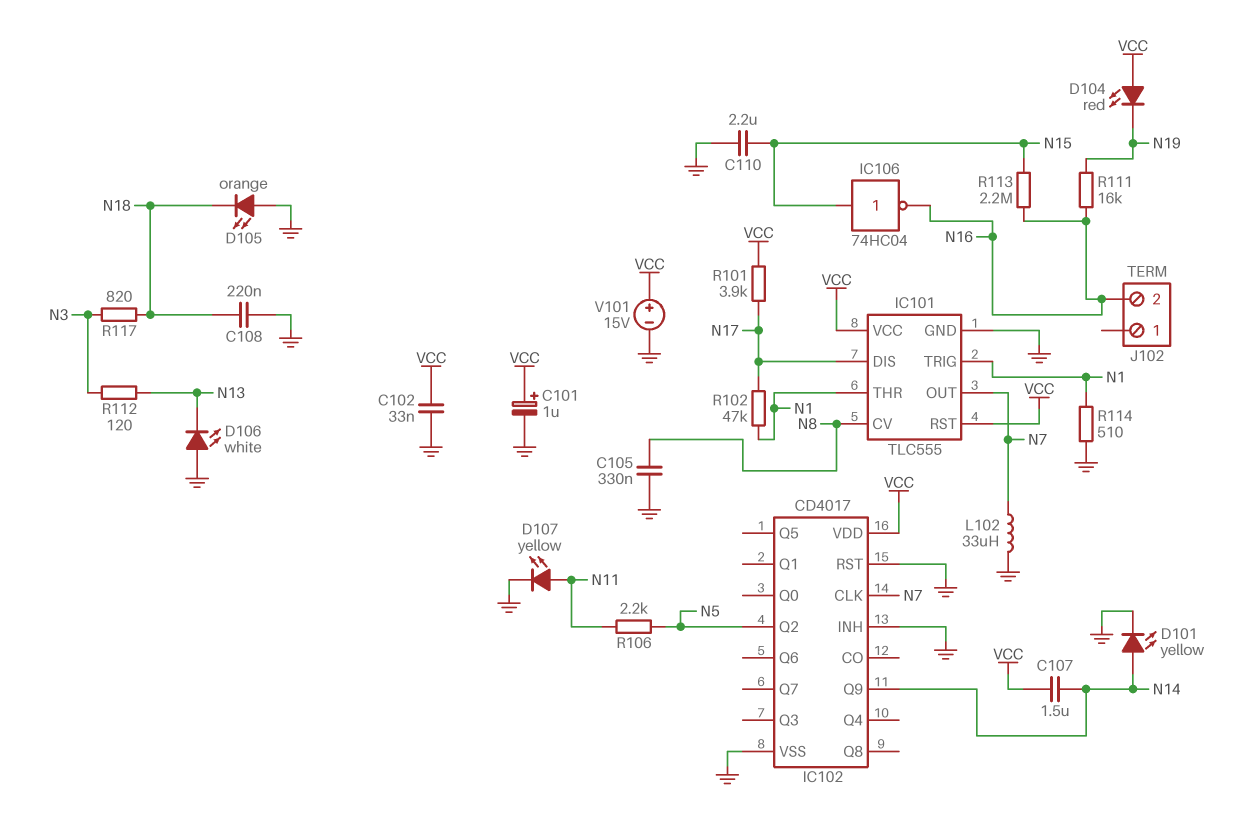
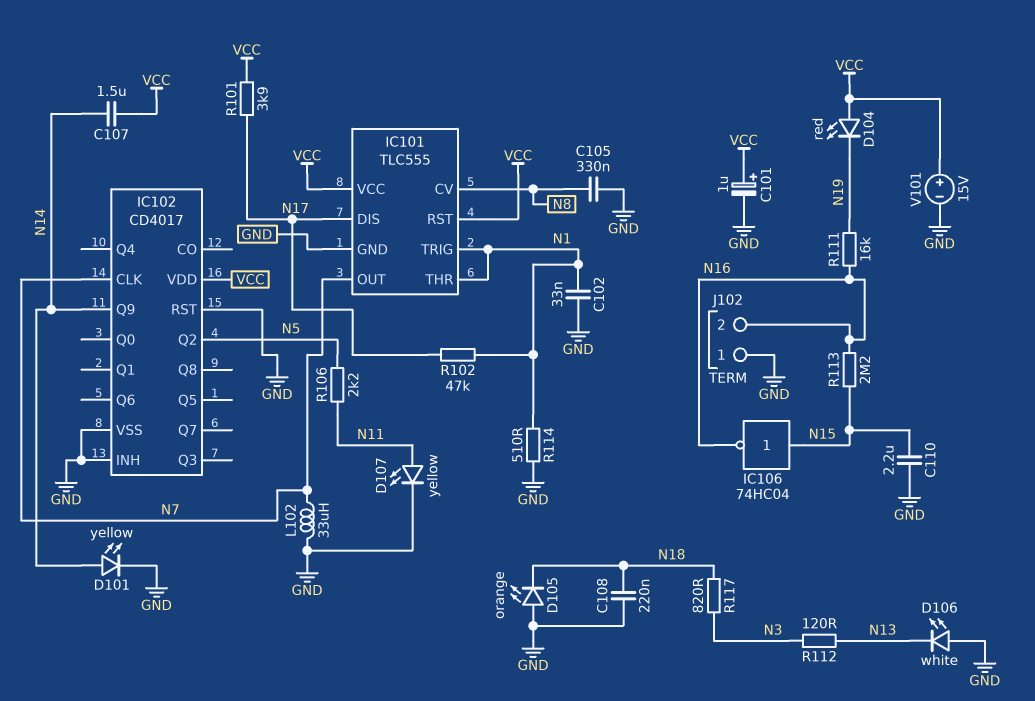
C102: 33nF (GND, VCC) -> 33nF (GND, N1)
J102 pin 1: none -> GND

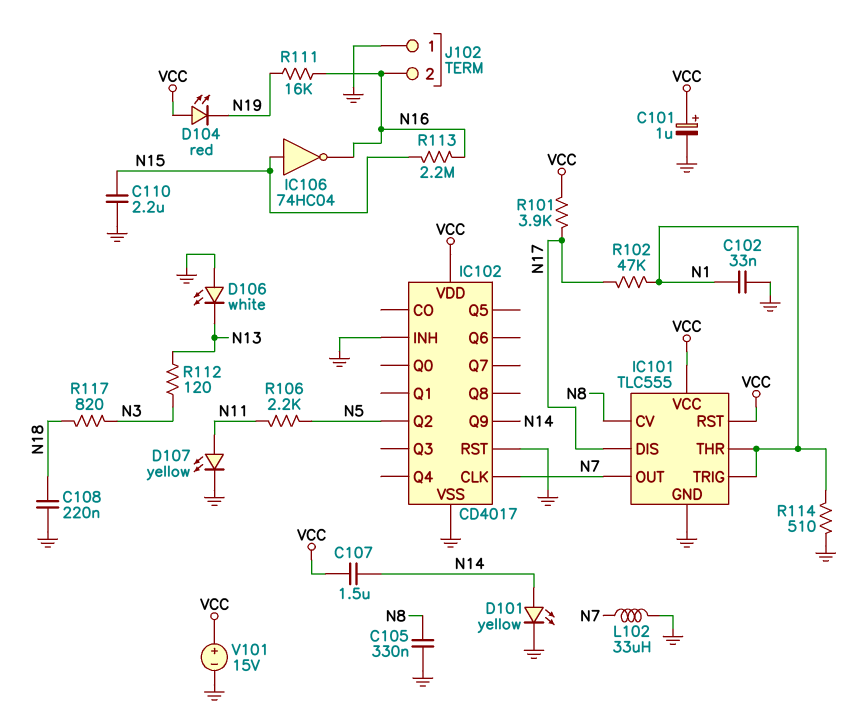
D105: LED orange (A GND, K N18) -> none

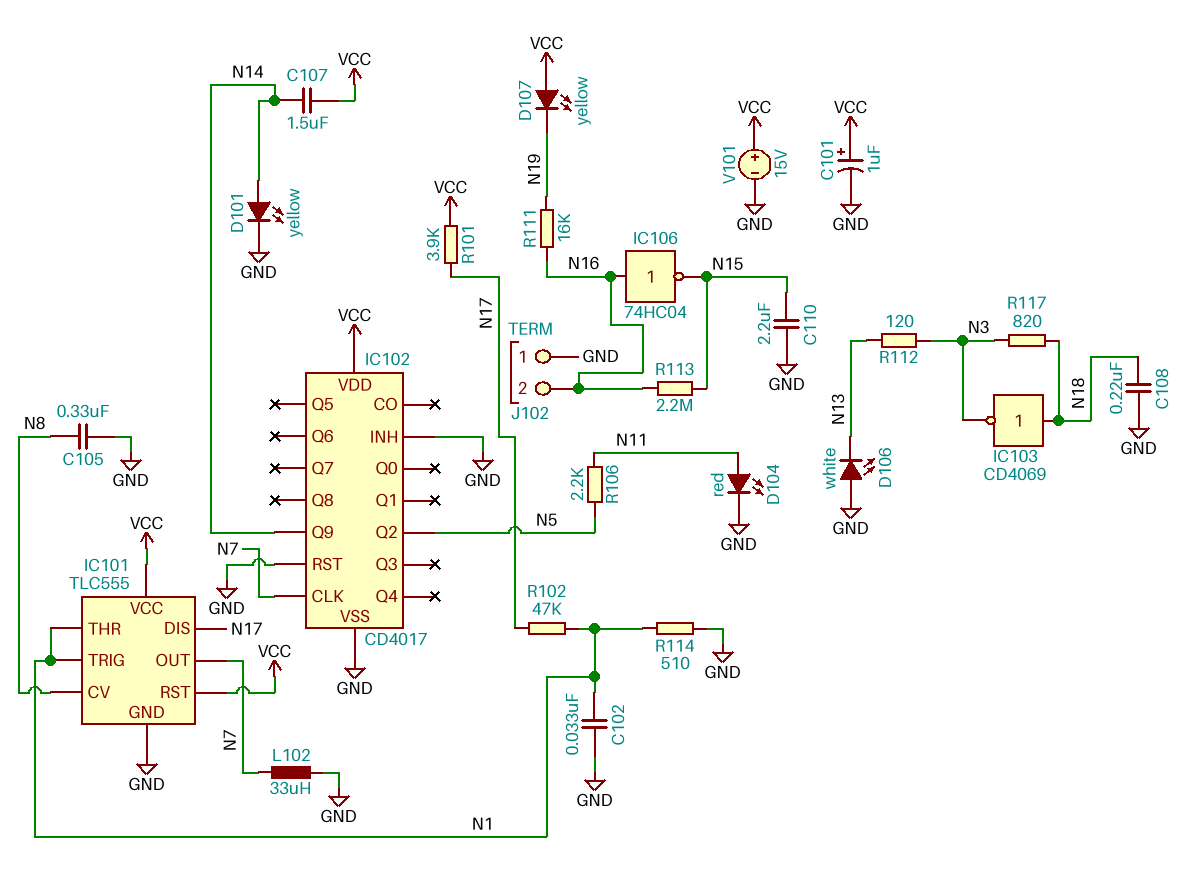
D104: LED red (A VCC, K N19) -> LED red (A N11, K GND)
D107: LED yellow (A N11, K GND) -> LED yellow (A VCC, K N19)
IC103: none -> NOT CD4069 (in N18, out N3)
IC106: NOT 74HC04 (in N15, out N16) -> NOT 74HC04 (in N16, out N15)

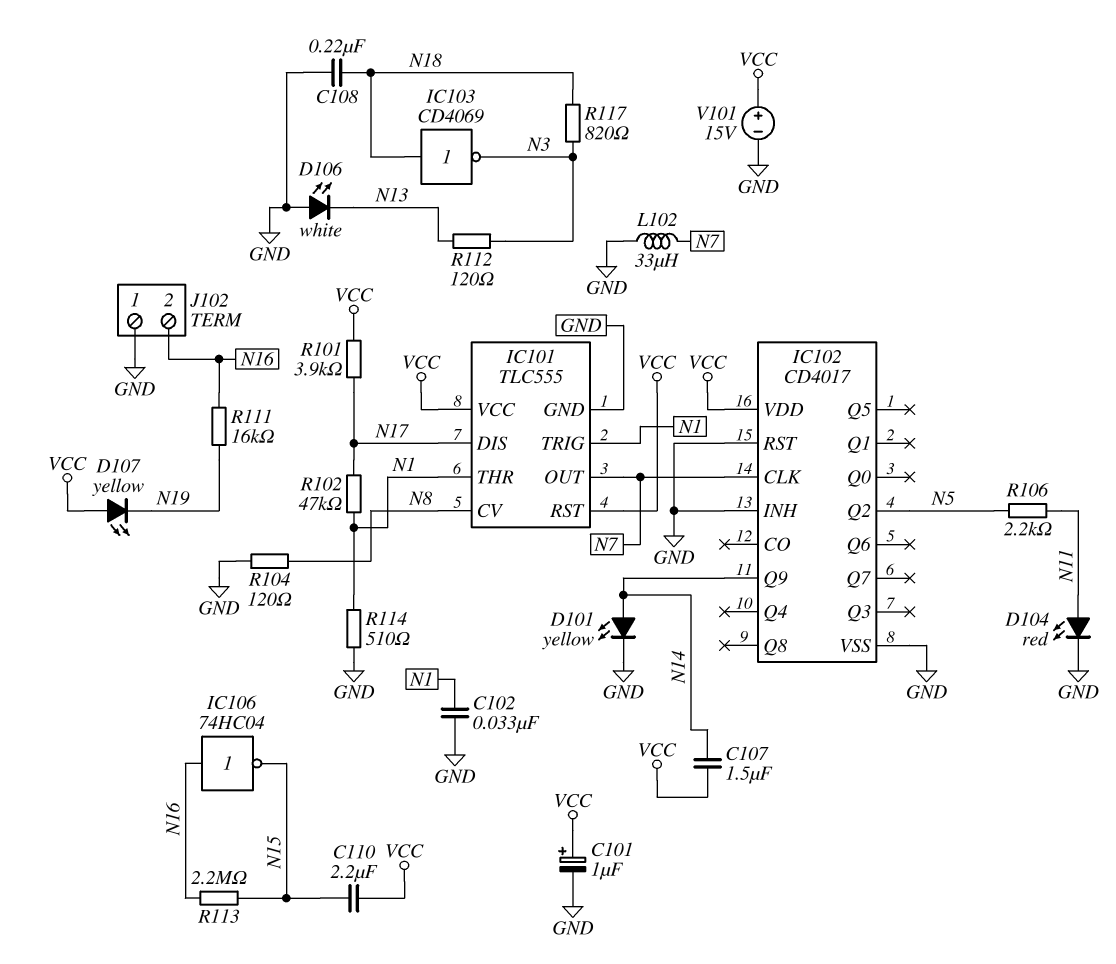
C105: 330nF (GND, N8) -> none
C110: 2.2uF (GND, N15) -> 2.2uF (N15, VCC)
R104: none -> 120 (GND, N8)

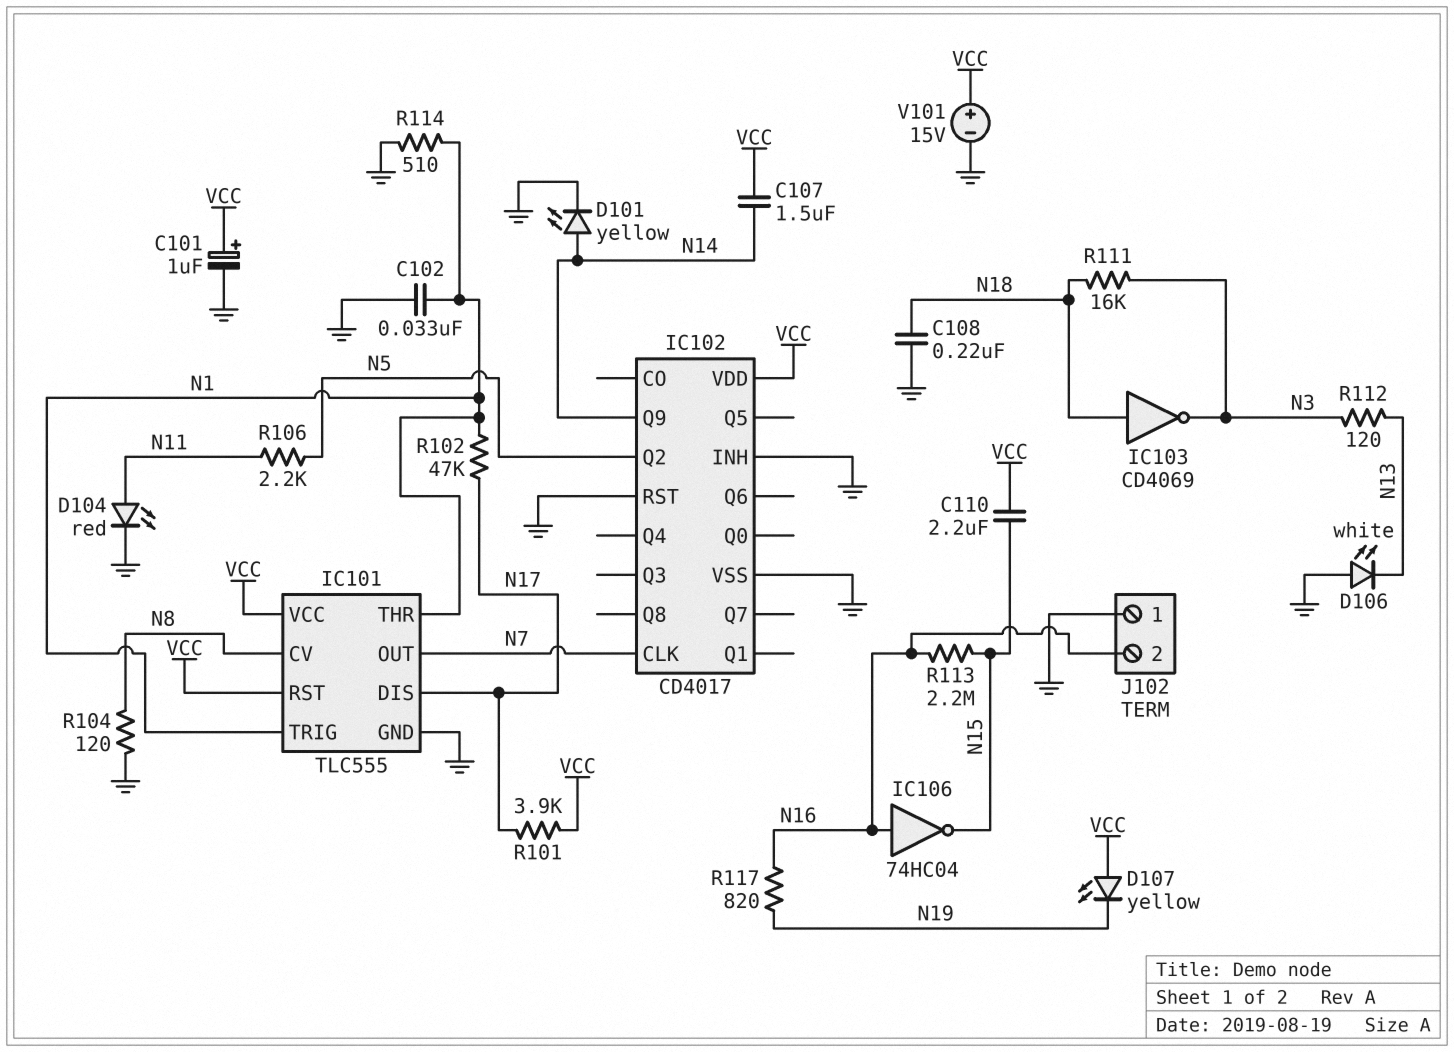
L102: 33uH (GND, N7) -> none
R111: 16k (N16, N19) -> 16k (N3, N18)
R117: 820 (N3, N18) -> 820 (N16, N19)

